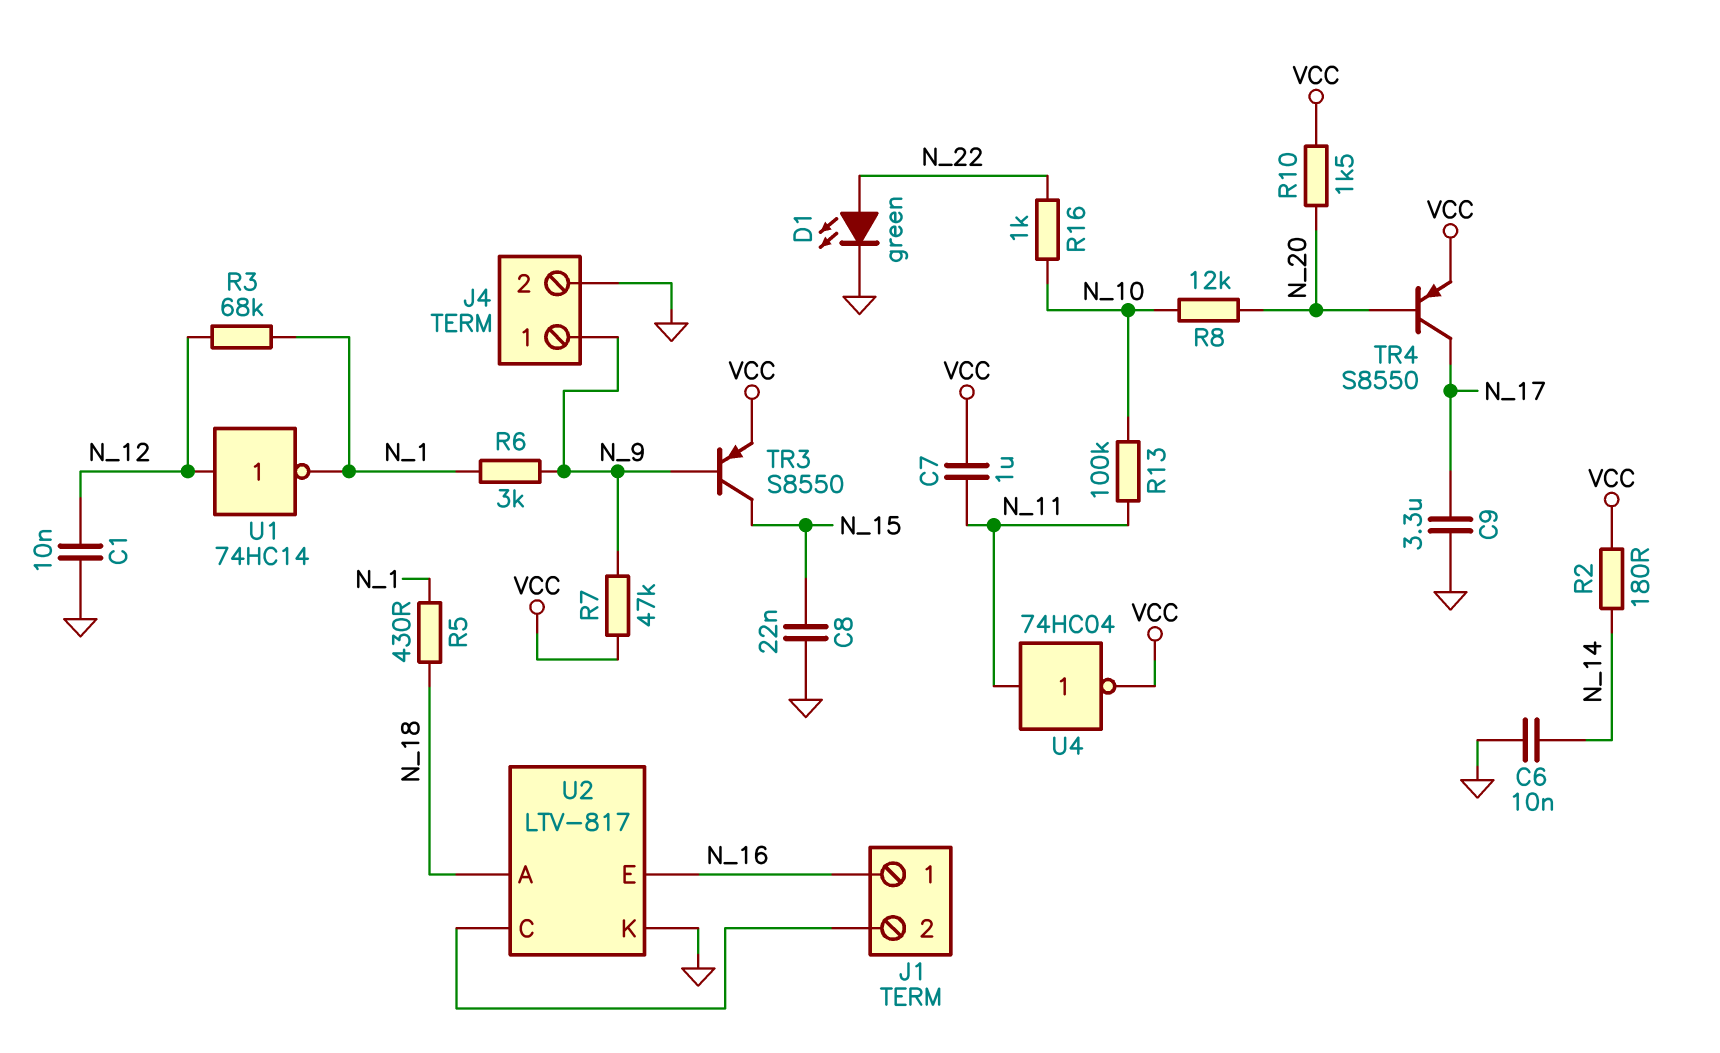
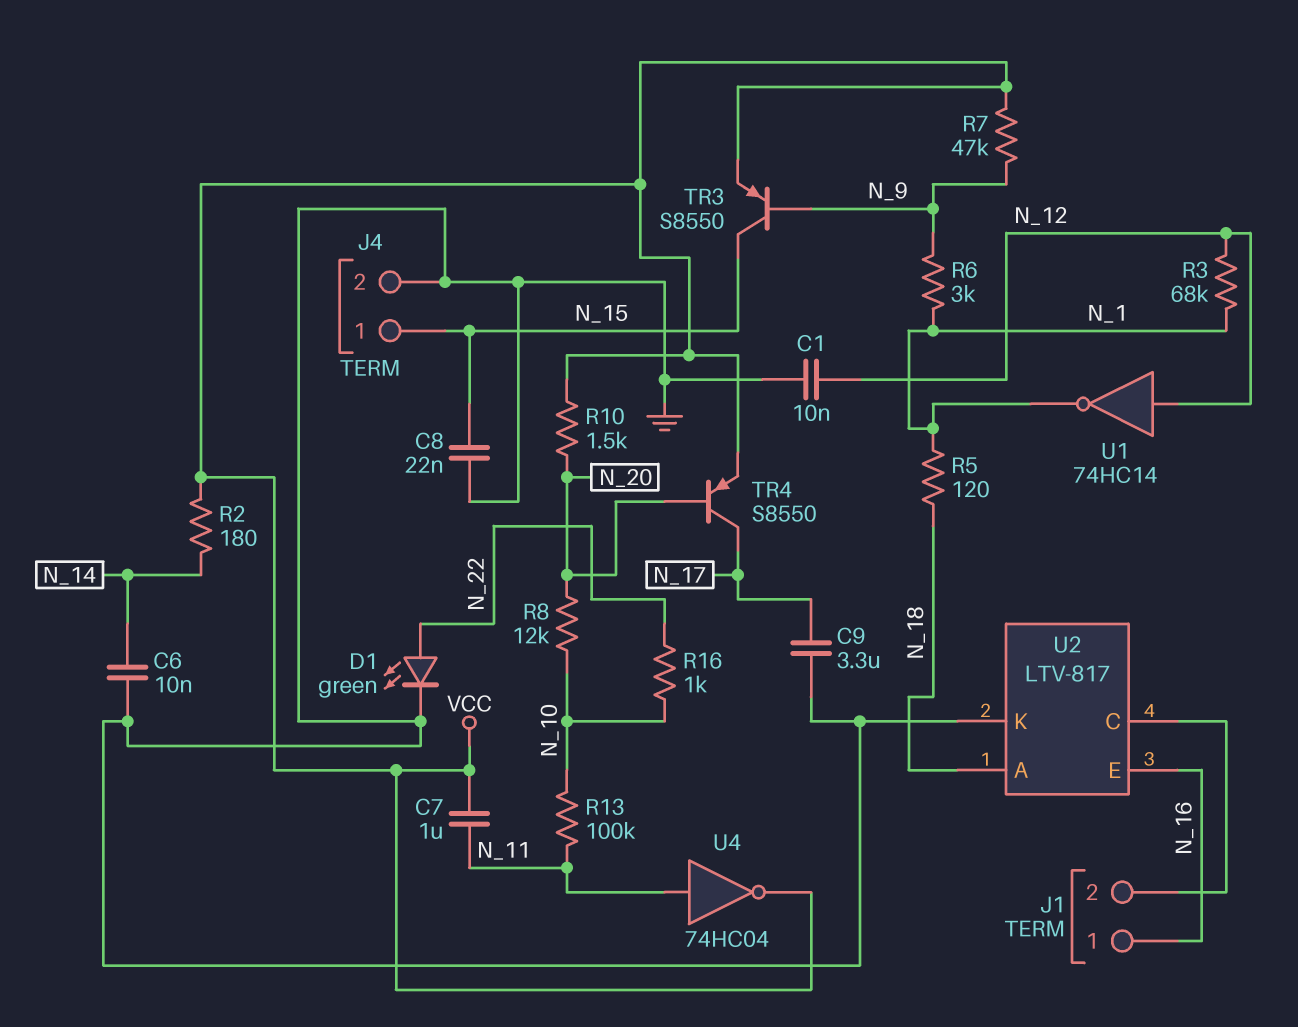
J4 pin 1: N_9 -> N_15
R5: 430 (N_1, N_18) -> 120 (N_1, N_18)

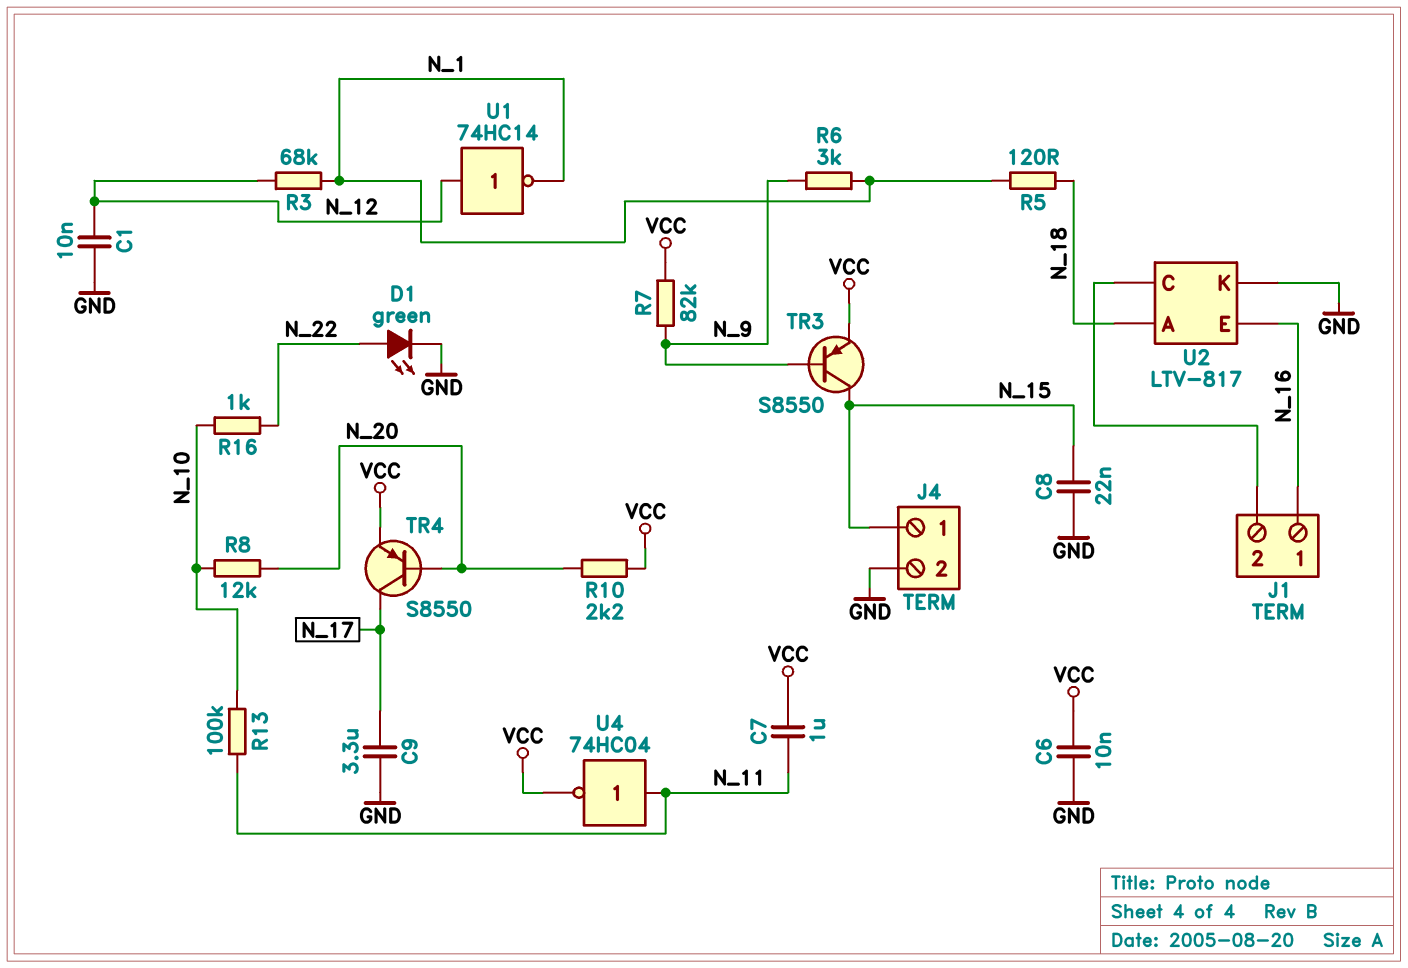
C6: 10nF (GND, N_14) -> 10nF (GND, VCC)
R2: 180 (N_14, VCC) -> none
R7: 47k (N_9, VCC) -> 82k (N_9, VCC)
R10: 1.5k (N_20, VCC) -> 2.2k (N_20, VCC)

